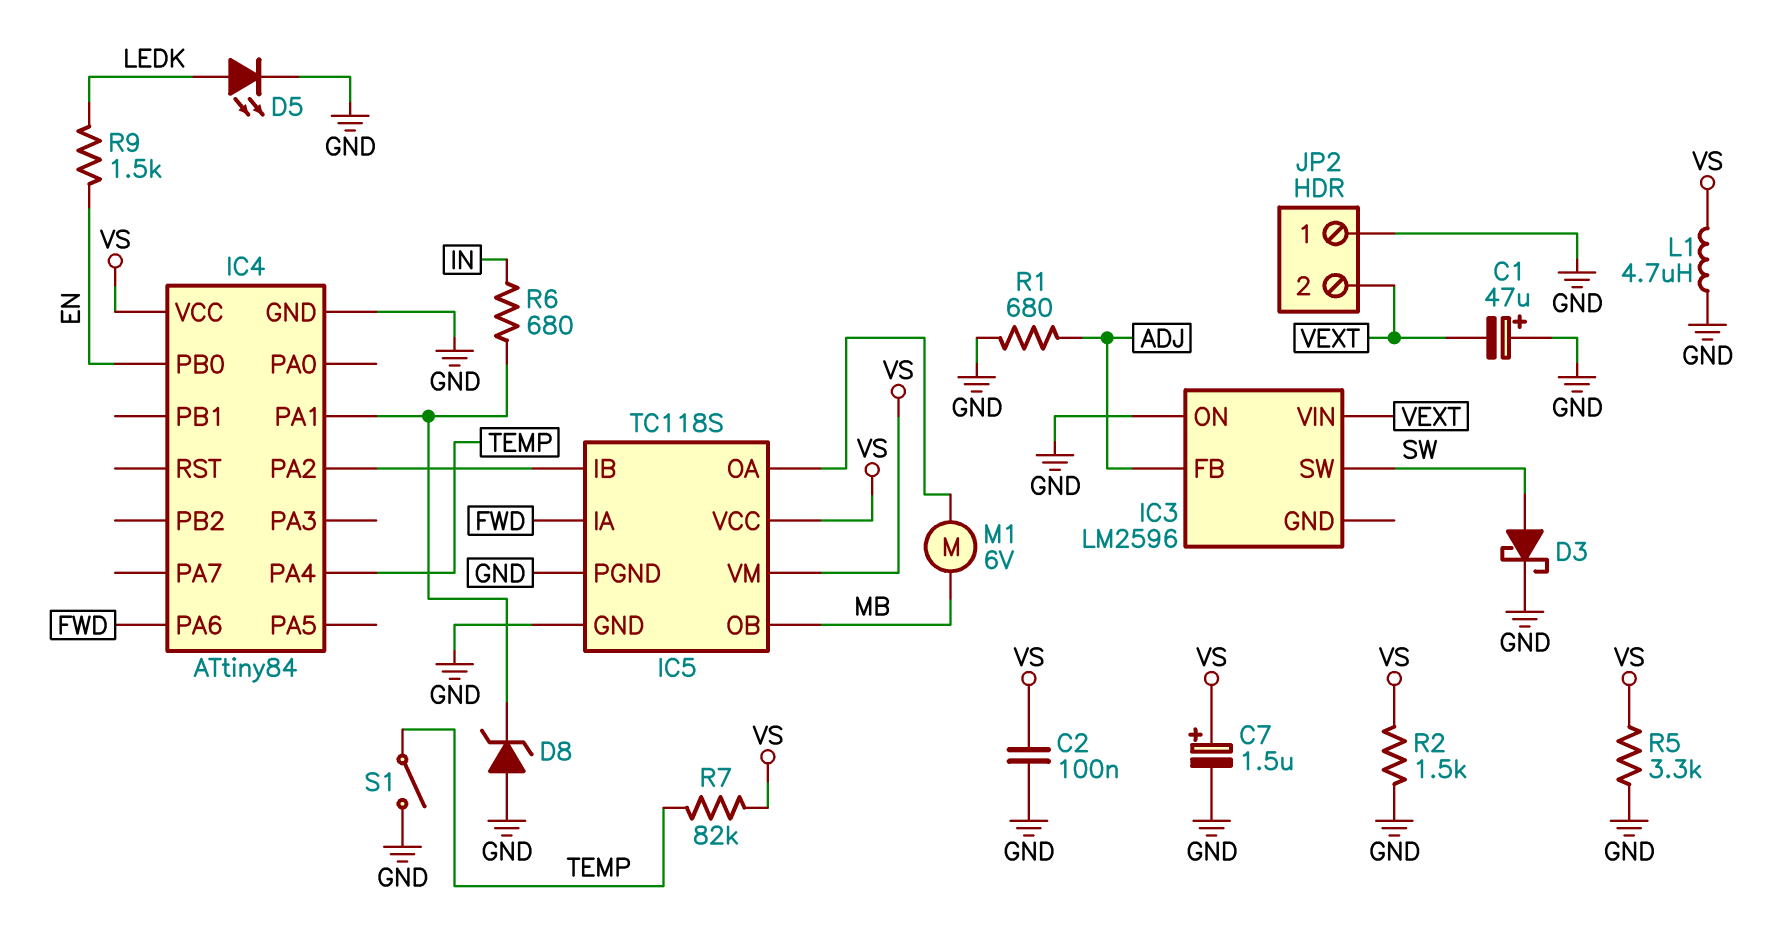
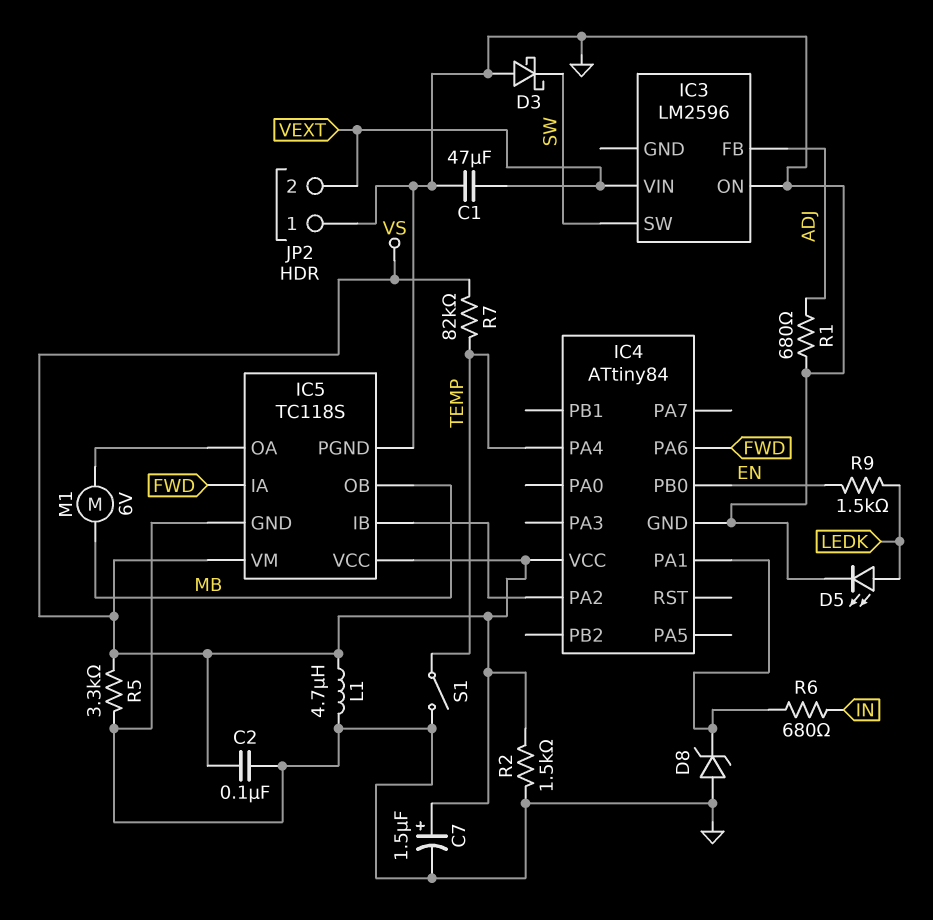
C1: 47uF (plus GND, minus VEXT) -> 47uF (GND, VEXT)
D3: schottky (A SW, K GND) -> schottky (A GND, K SW)

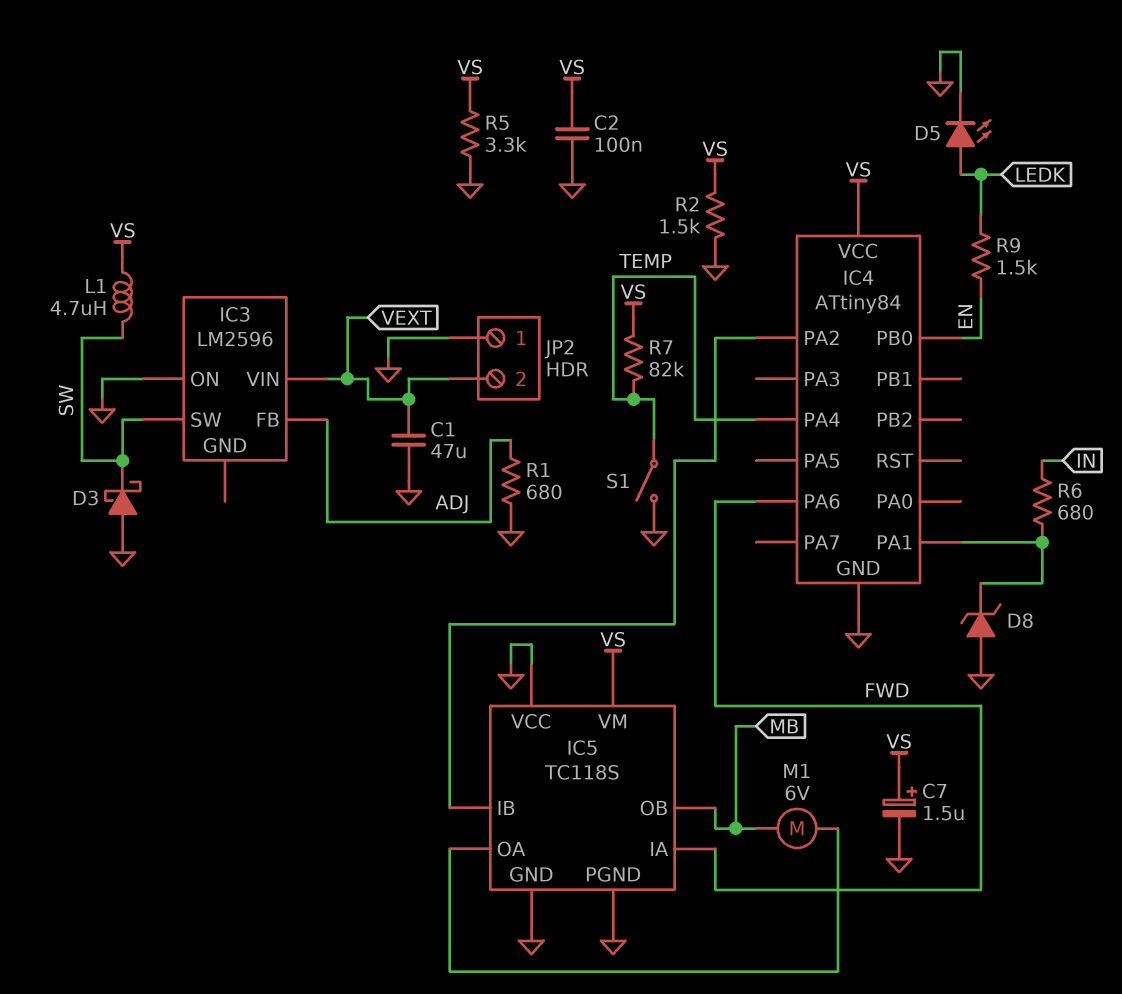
IC5 pin VCC: VS -> GND
L1: 4.7uH (GND, VS) -> 4.7uH (SW, VS)

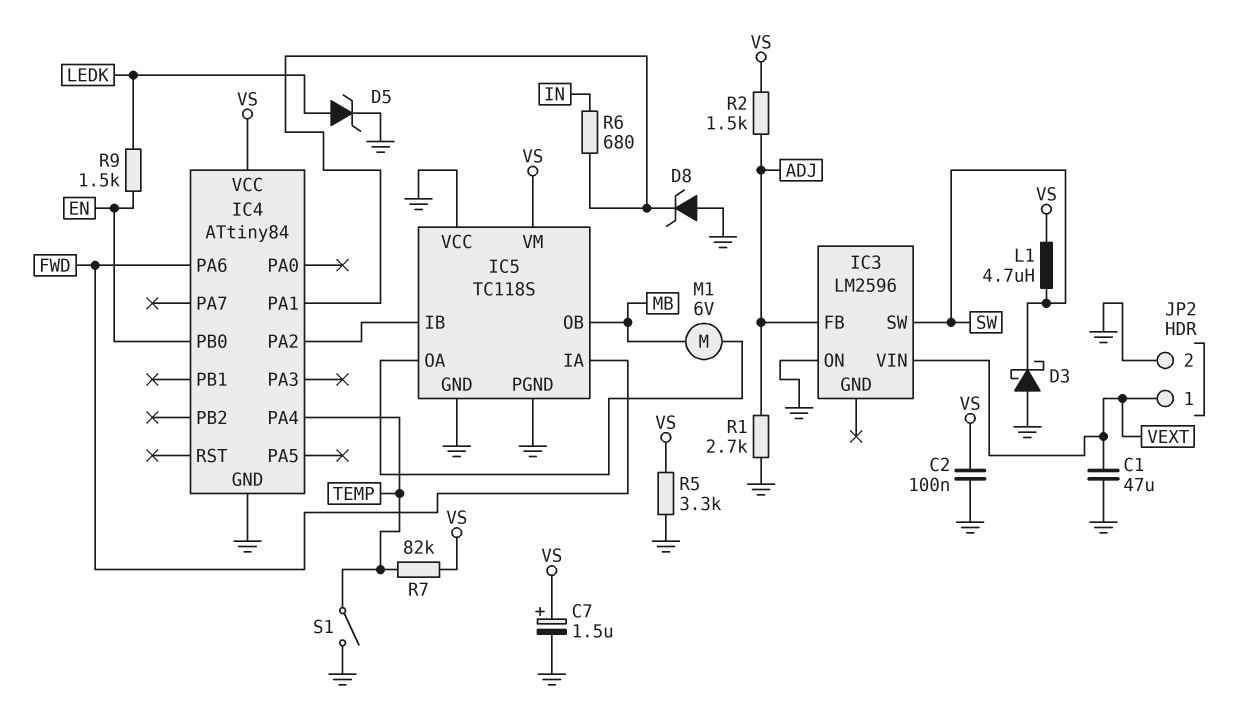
D5: LED (A LEDK, K GND) -> zener (A LEDK, K GND)
JP2 pin 1: GND -> VEXT
JP2 pin 2: VEXT -> GND
R1: 680 (ADJ, GND) -> 2.7k (ADJ, GND)
R2: 1.5k (GND, VS) -> 1.5k (ADJ, VS)

